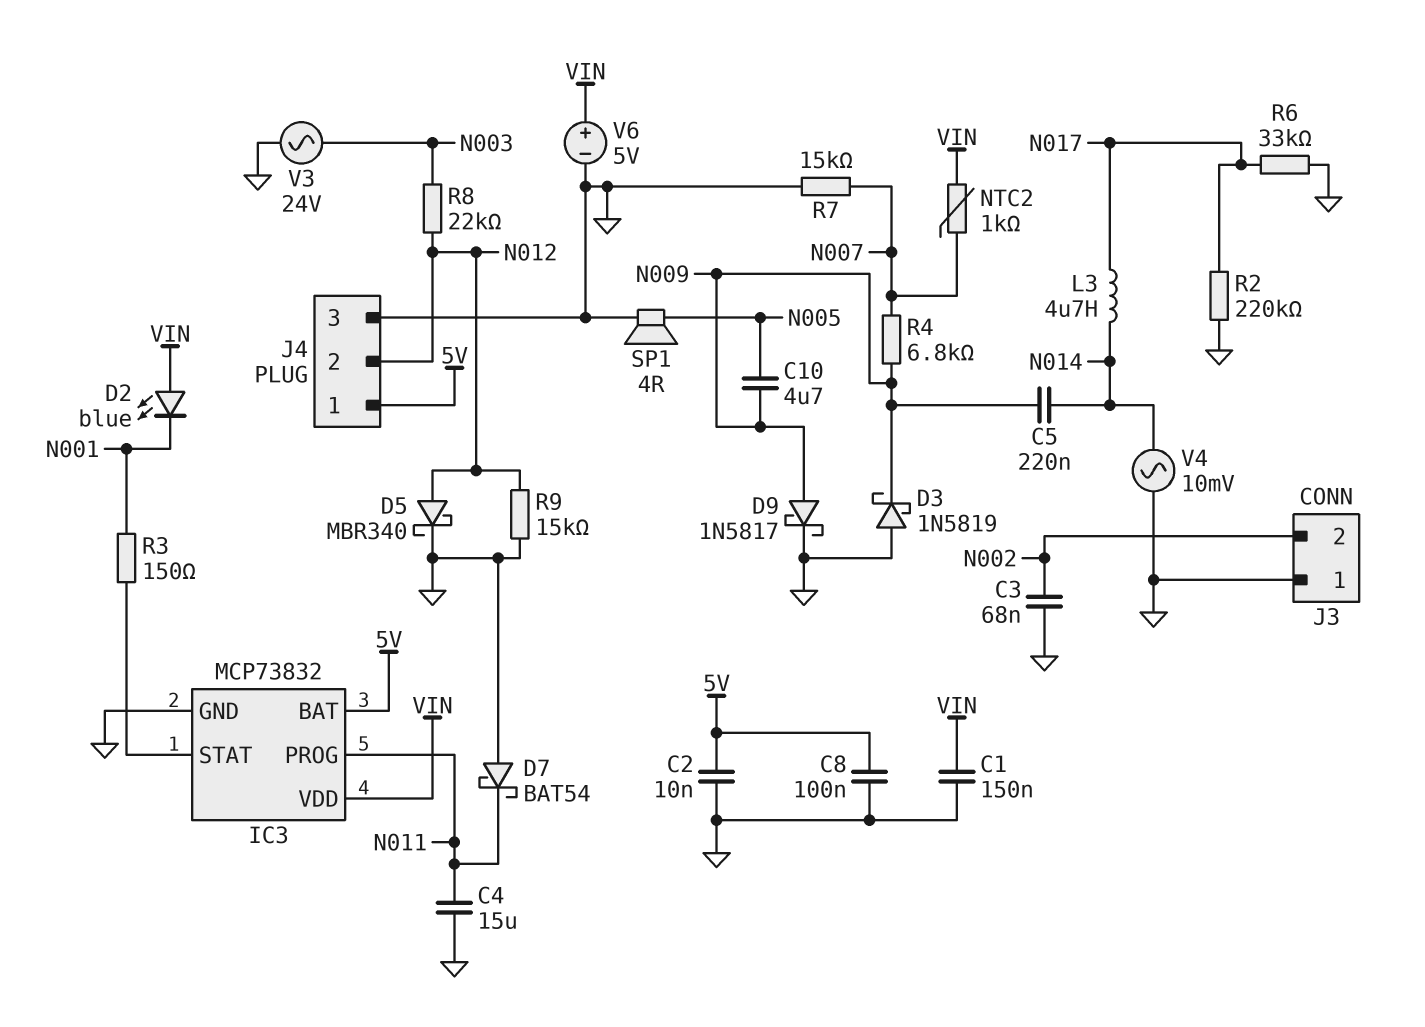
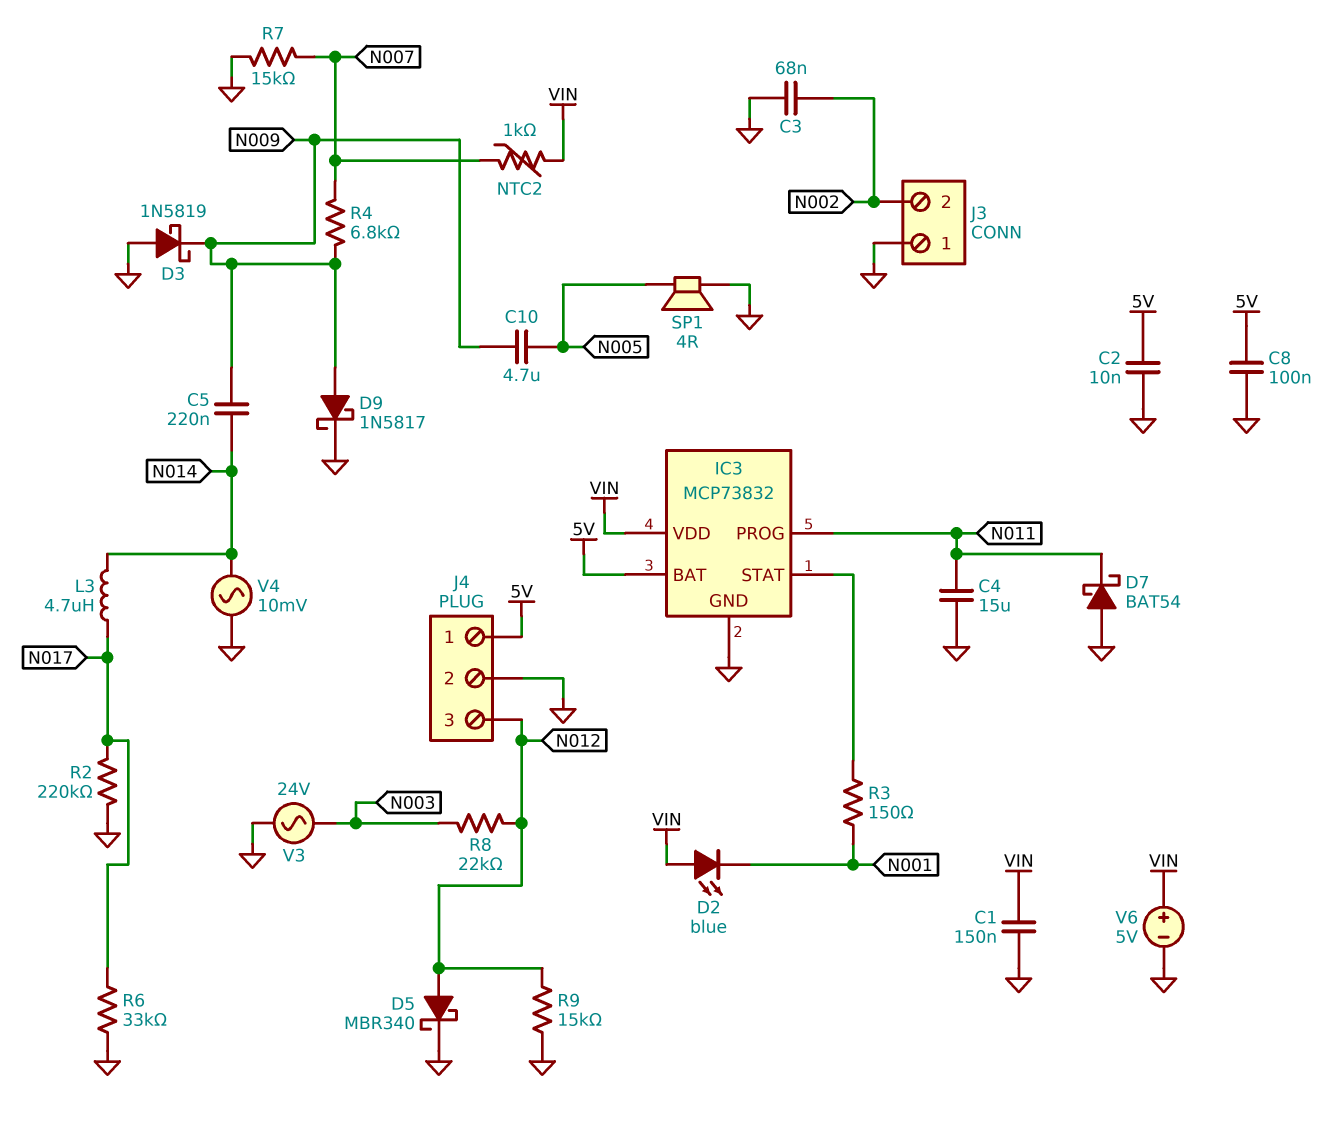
J4 pin 2: N012 -> GND
J4 pin 3: GND -> N012

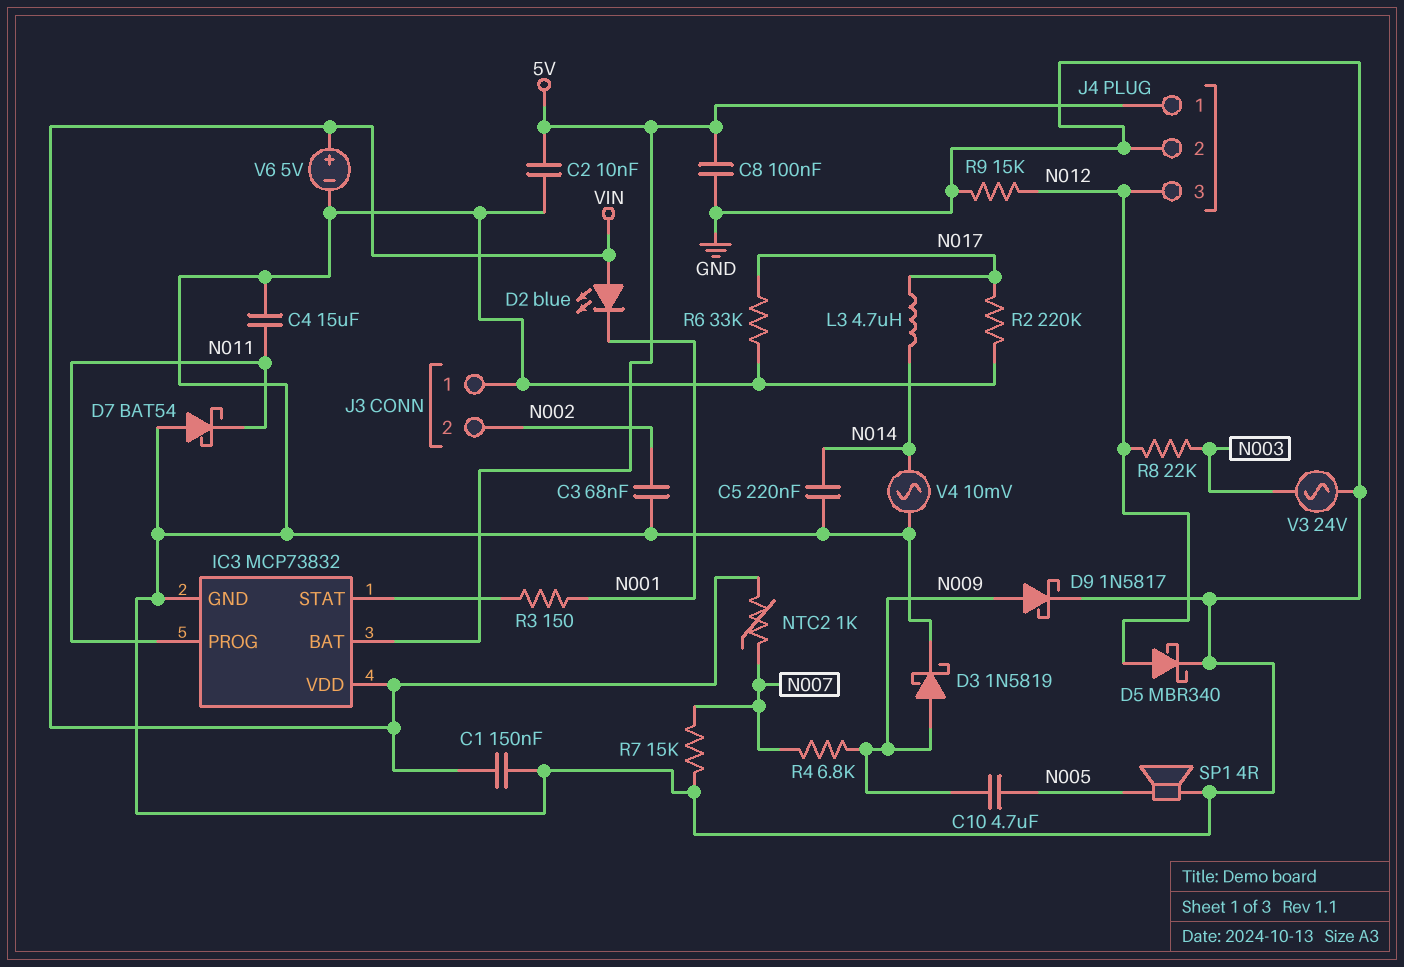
C5: 220nF (N009, N014) -> 220nF (GND, N014)
D3: schottky 1N5819 (A GND, K N009) -> schottky 1N5819 (A N009, K GND)

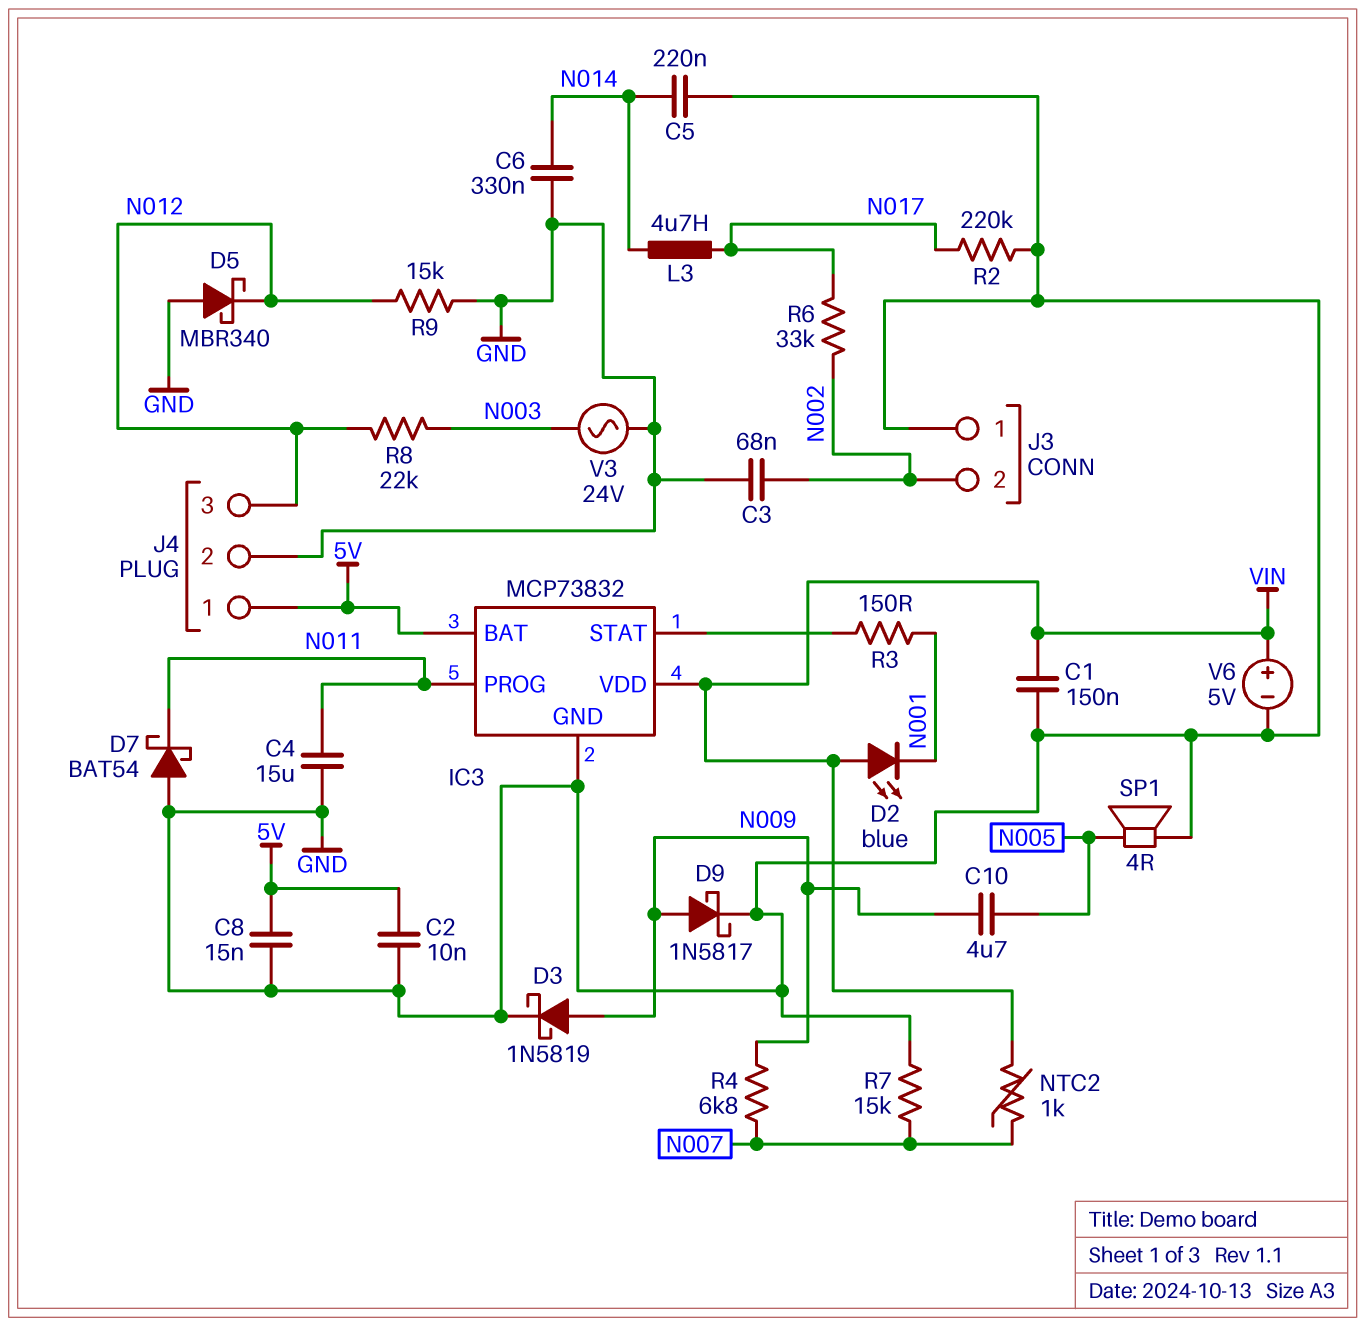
C6: none -> 330nF (GND, N014)
C8: 100nF (5V, GND) -> 15nF (5V, GND)
D5: schottky MBR340 (A N012, K GND) -> schottky MBR340 (A GND, K N012)
R6: 33k (GND, N017) -> 33k (N002, N017)
V4: AC 10mV (GND, N014) -> none

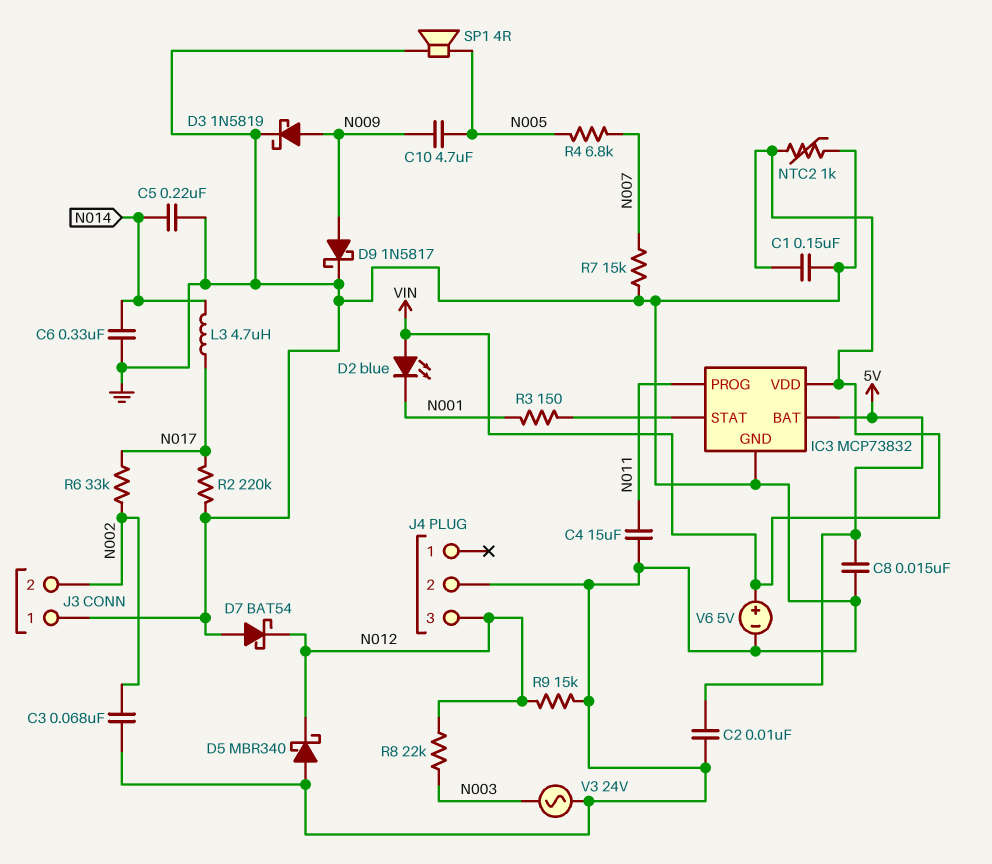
D7: schottky BAT54 (A GND, K N011) -> schottky BAT54 (A GND, K N012)
J4 pin 1: 5V -> none
NTC2: 1k (N007, VIN) -> 1k (GND, VIN)
R4: 6.8k (N007, N009) -> 6.8k (N005, N007)

